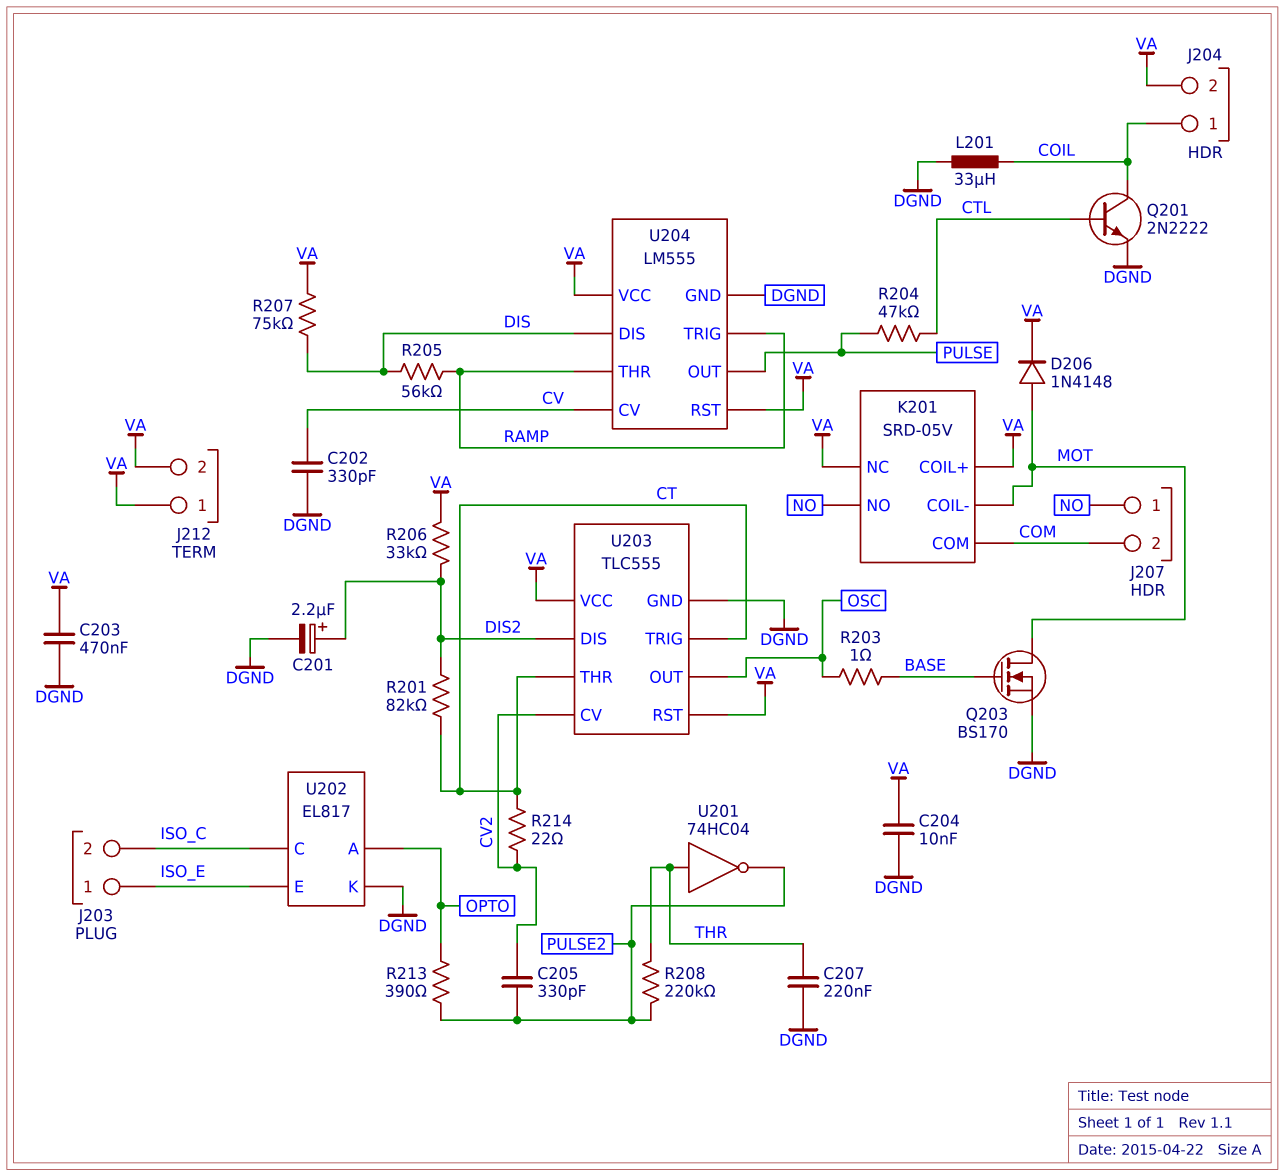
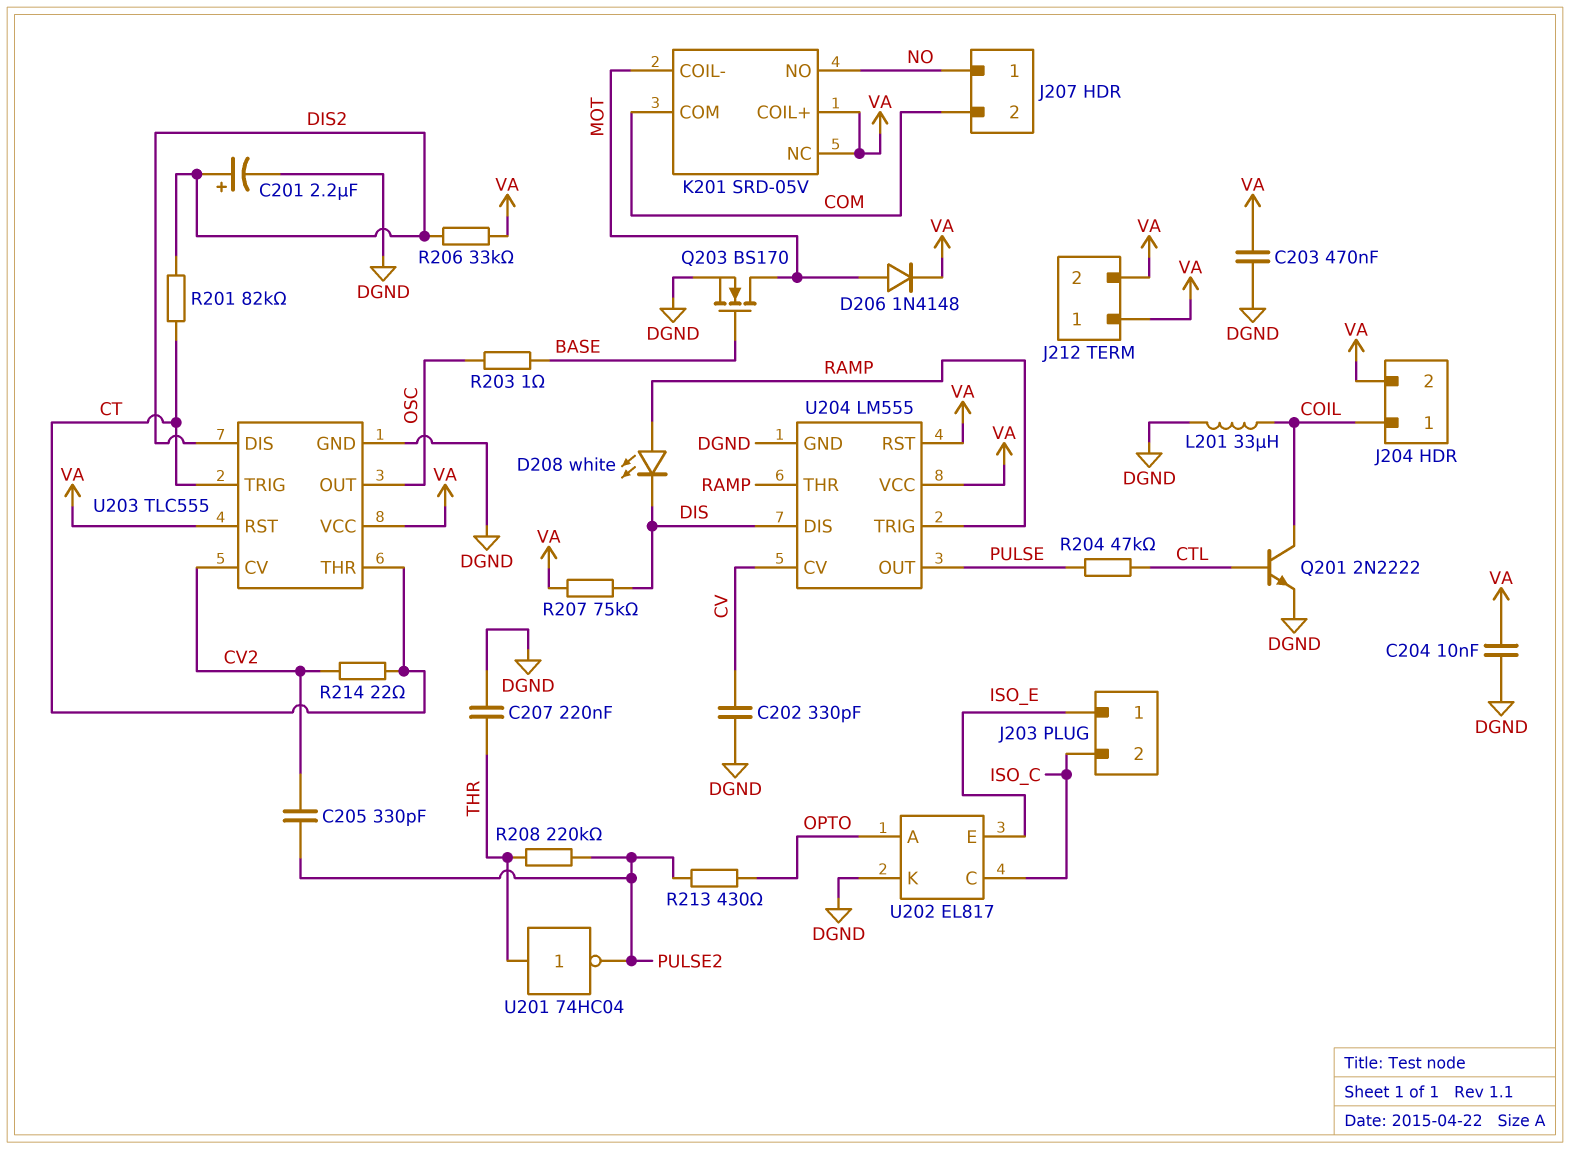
D208: none -> LED white (A RAMP, K DIS)
R205: 56k (DIS, RAMP) -> none
R213: 390 (OPTO, PULSE2) -> 430 (OPTO, PULSE2)

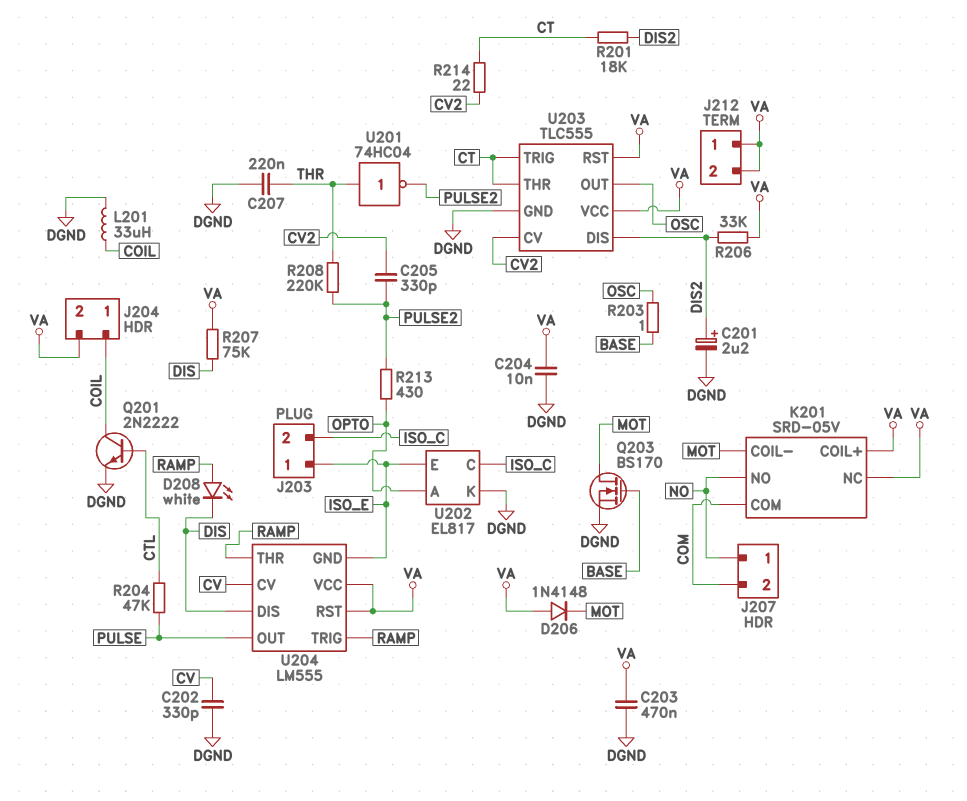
D206: diode 1N4148 (A MOT, K VA) -> diode 1N4148 (A VA, K MOT)
R201: 82k (CT, DIS2) -> 18k (CT, DIS2)
U204 pin GND: DGND -> ISO_E

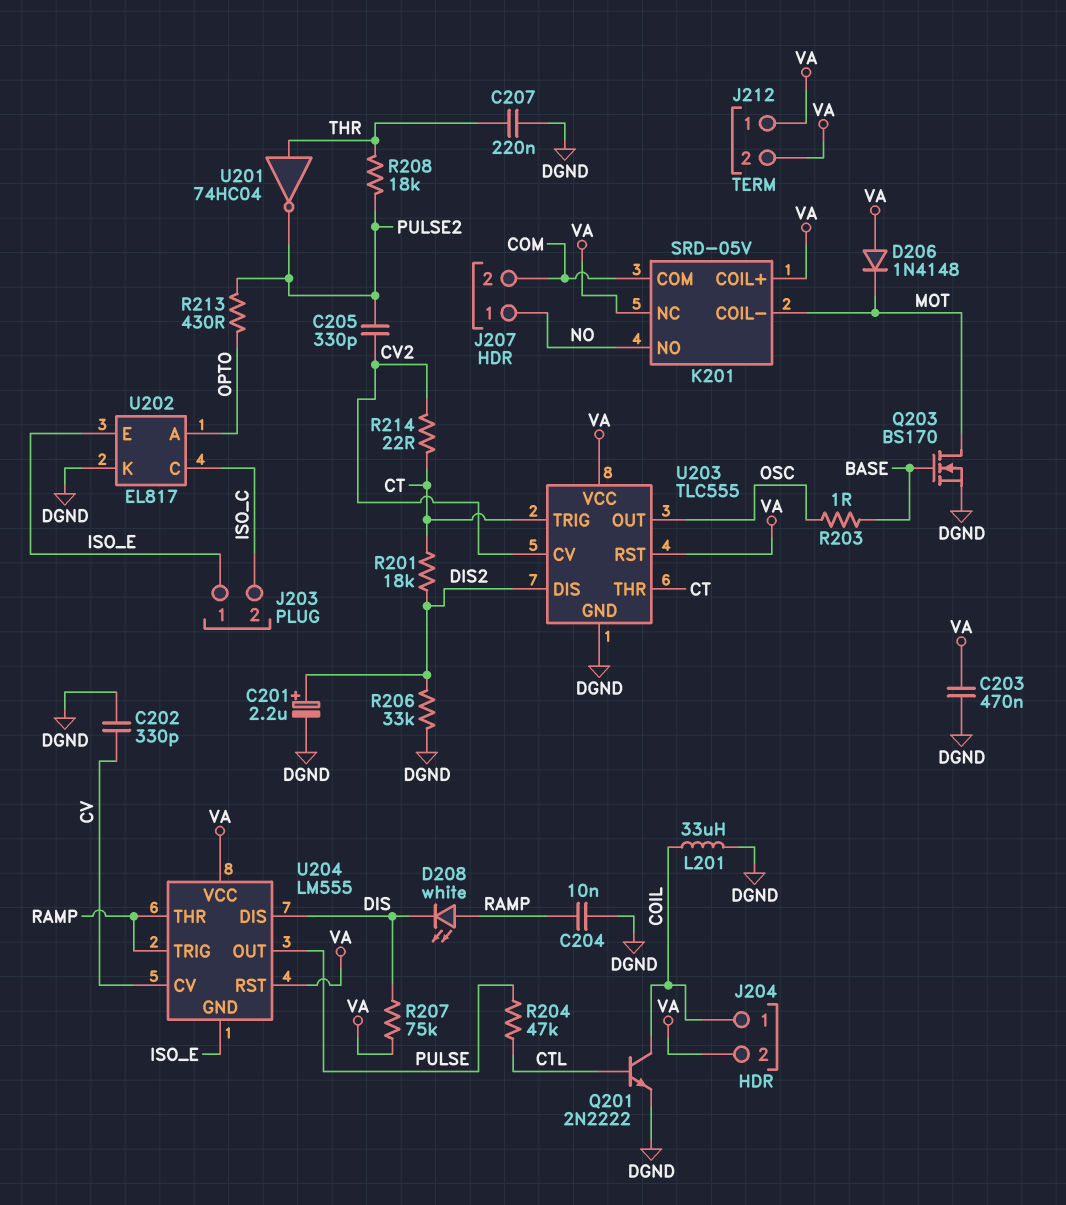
C204: 10nF (DGND, VA) -> 10nF (DGND, RAMP)
R206: 33k (DIS2, VA) -> 33k (DGND, DIS2)
R208: 220k (PULSE2, THR) -> 18k (PULSE2, THR)

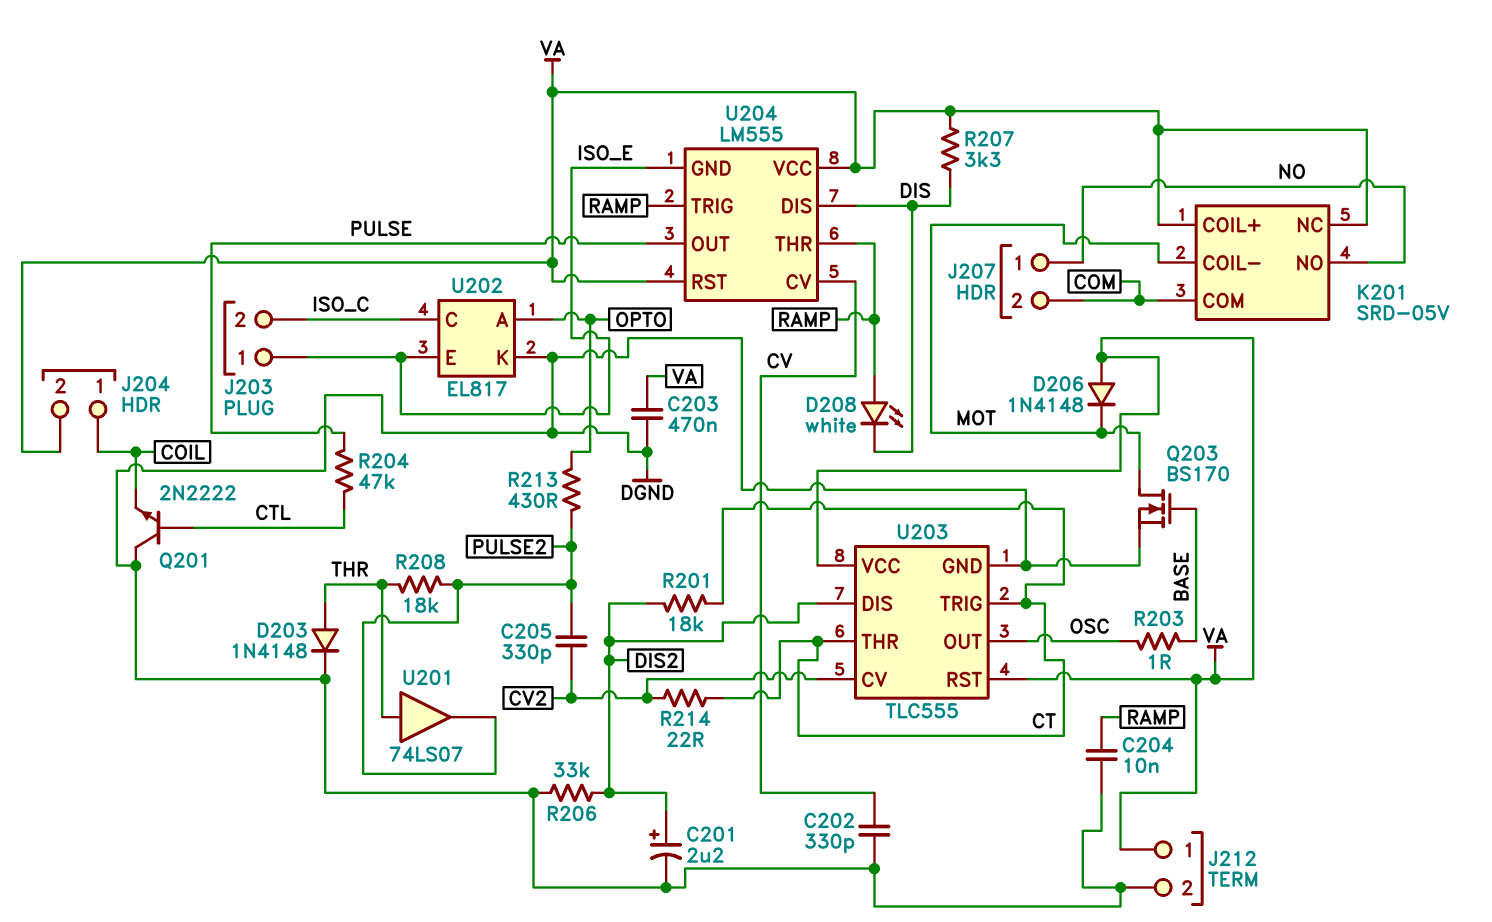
C207: 220nF (DGND, THR) -> none
D203: none -> diode 1N4148 (A THR, K DGND)
J212 pin 2: VA -> DGND
L201: 33uH (COIL, DGND) -> none
Q201: NPN 2N2222 (B CTL, C COIL, E DGND) -> NPN 2N2222 (B CTL, C DGND, E COIL)
R207: 75k (DIS, VA) -> 3.3k (DIS, VA)
U201: NOT 74HC04 (in THR, out PULSE2) -> buffer 74LS07 (in THR, out PULSE2)

